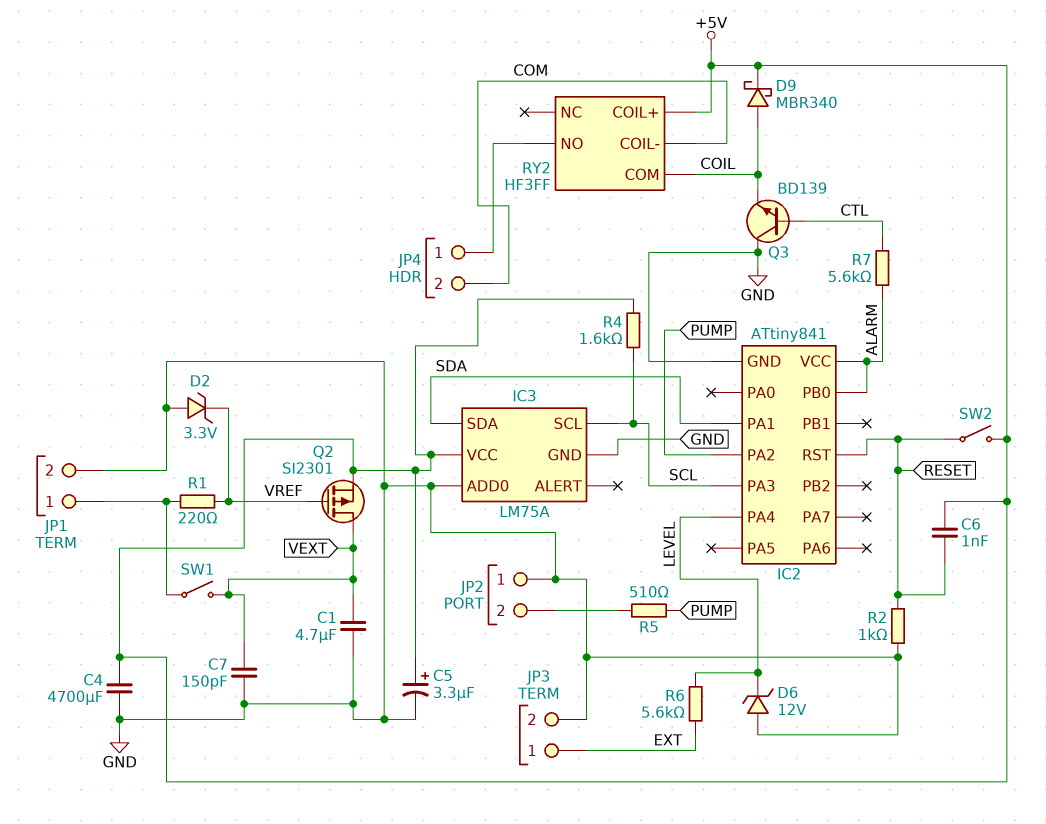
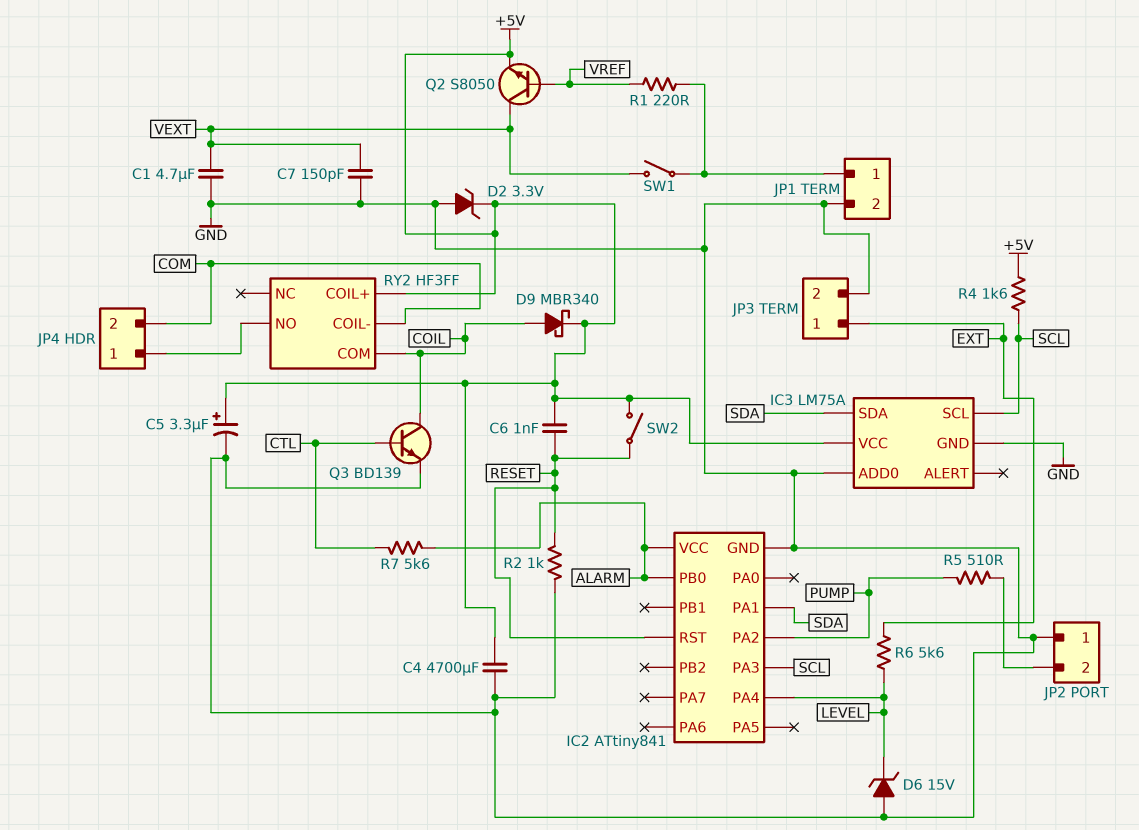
D2: zener 3.3V (A GND, K VREF) -> zener 3.3V (A GND, K +5V)
D6: zener 12V (A GND, K LEVEL) -> zener 15V (A GND, K LEVEL)
Q2: PMOS SI2301 (G VREF, D VEXT, S +5V) -> NPN S8050 (B VREF, C VEXT, E +5V)
Q3: NPN BD139 (B CTL, C GND, E COIL) -> NPN BD139 (B CTL, C COIL, E GND)

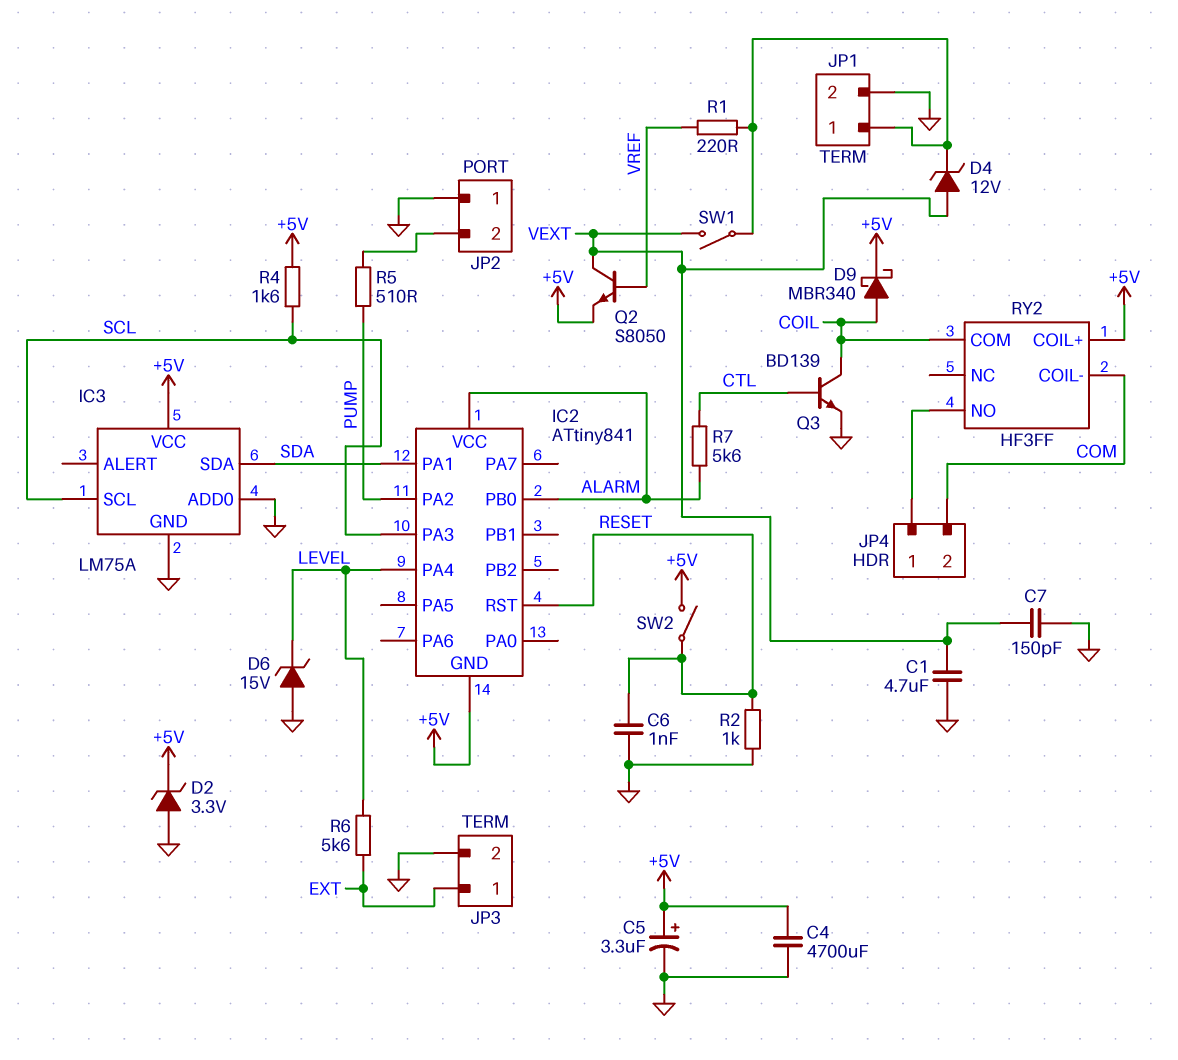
C6: 1nF (+5V, RESET) -> 1nF (GND, RESET)
D4: none -> zener 12V (A VEXT, K JP1/1)
IC2 pin GND: GND -> +5V

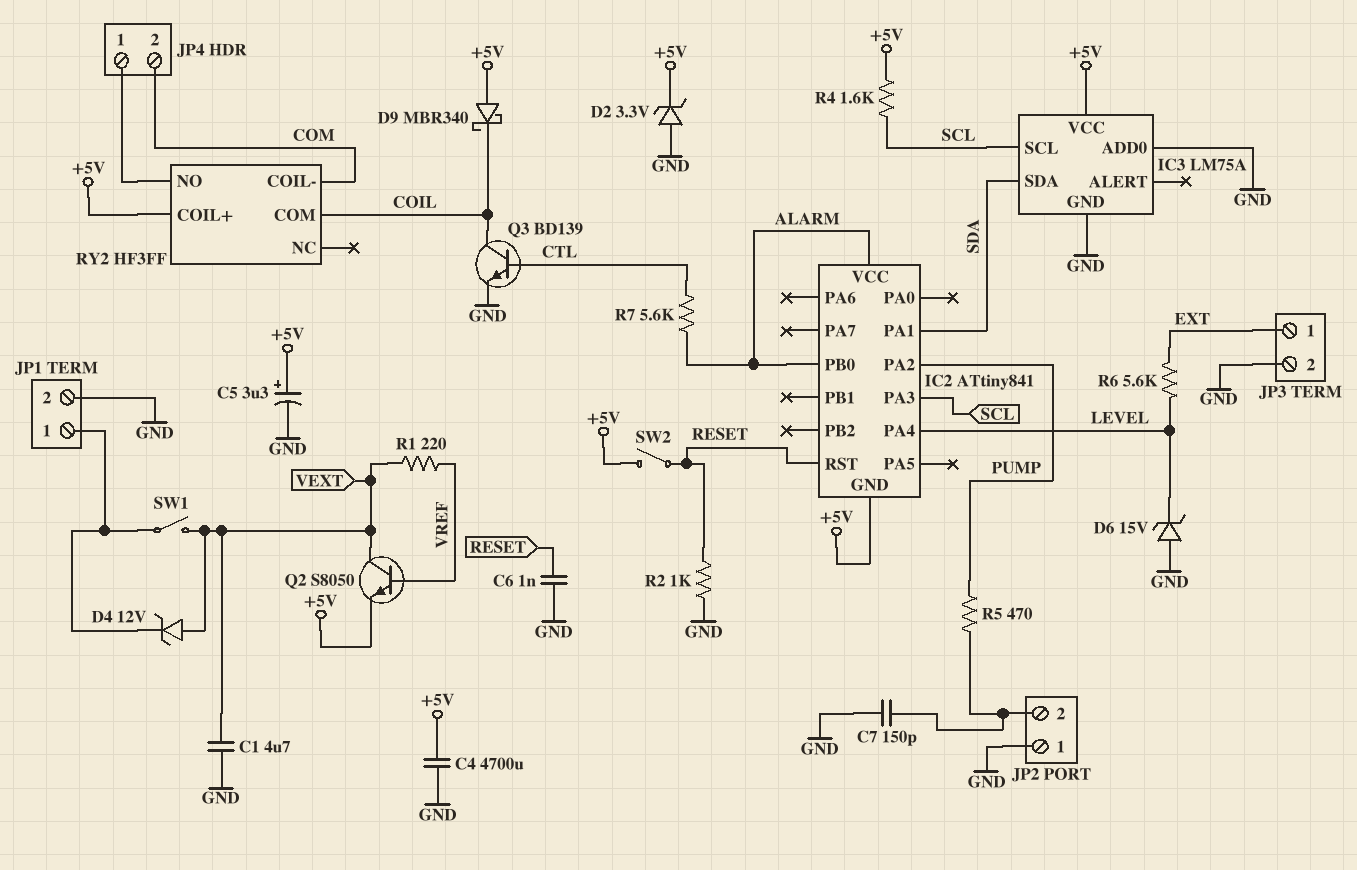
C7: 150pF (GND, VEXT) -> 150pF (GND, JP2/2)
D9: schottky MBR340 (A COIL, K +5V) -> schottky MBR340 (A +5V, K COIL)
R1: 220 (JP1/1, VREF) -> 220 (VEXT, VREF)
R5: 510 (JP2/2, PUMP) -> 470 (JP2/2, PUMP)

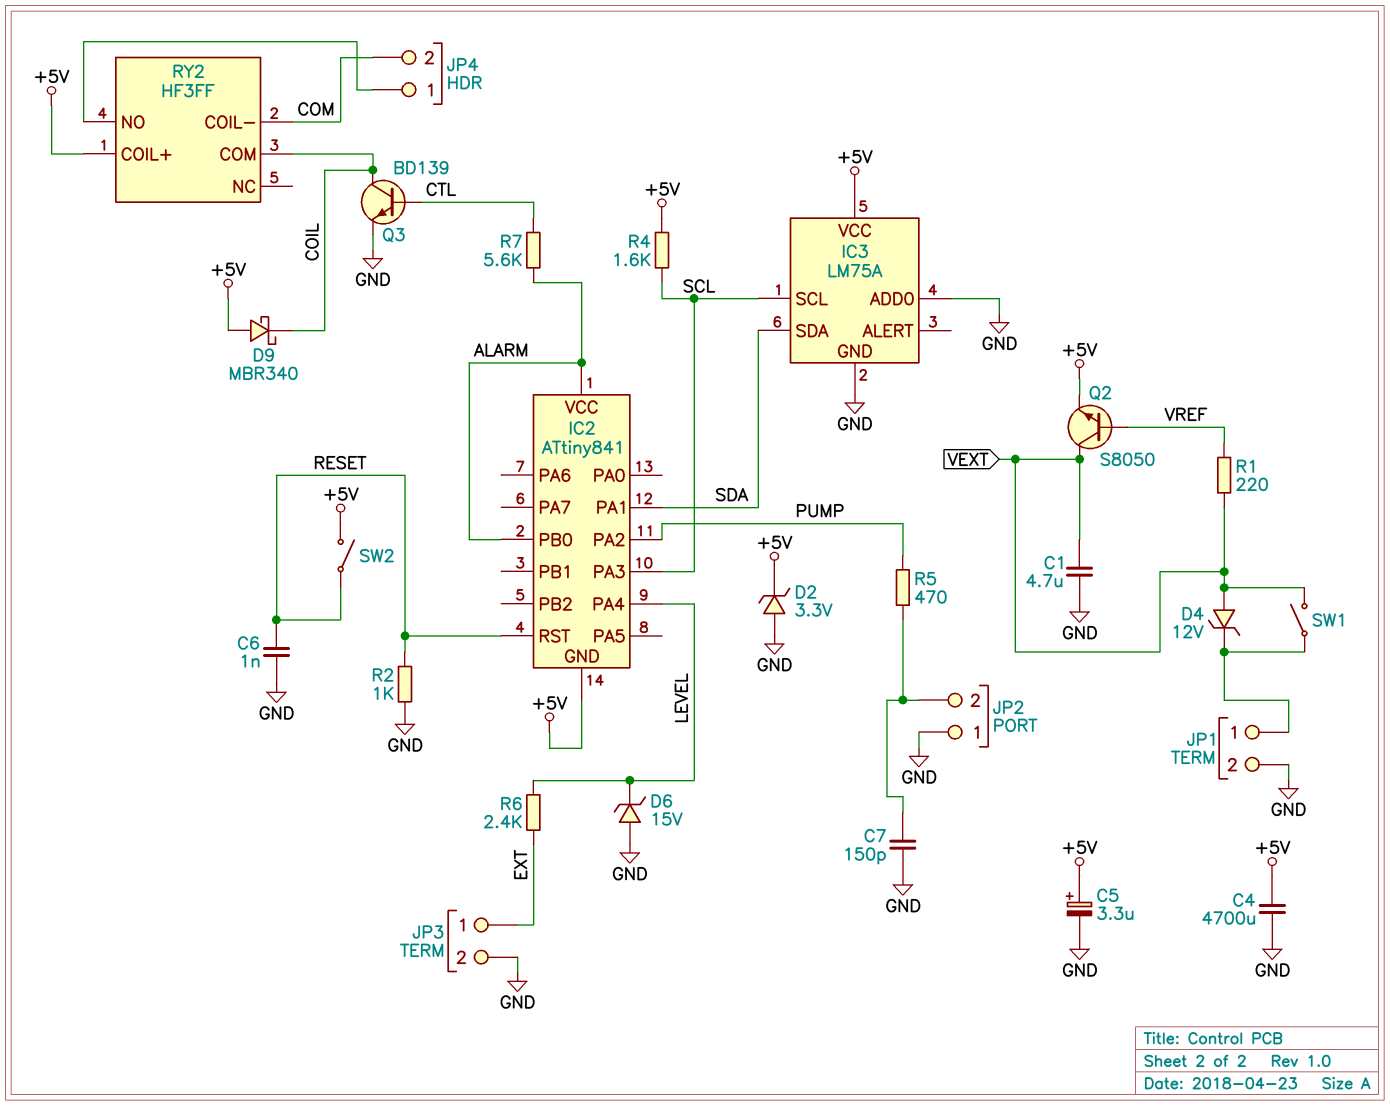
R6: 5.6k (EXT, LEVEL) -> 2.4k (EXT, LEVEL)

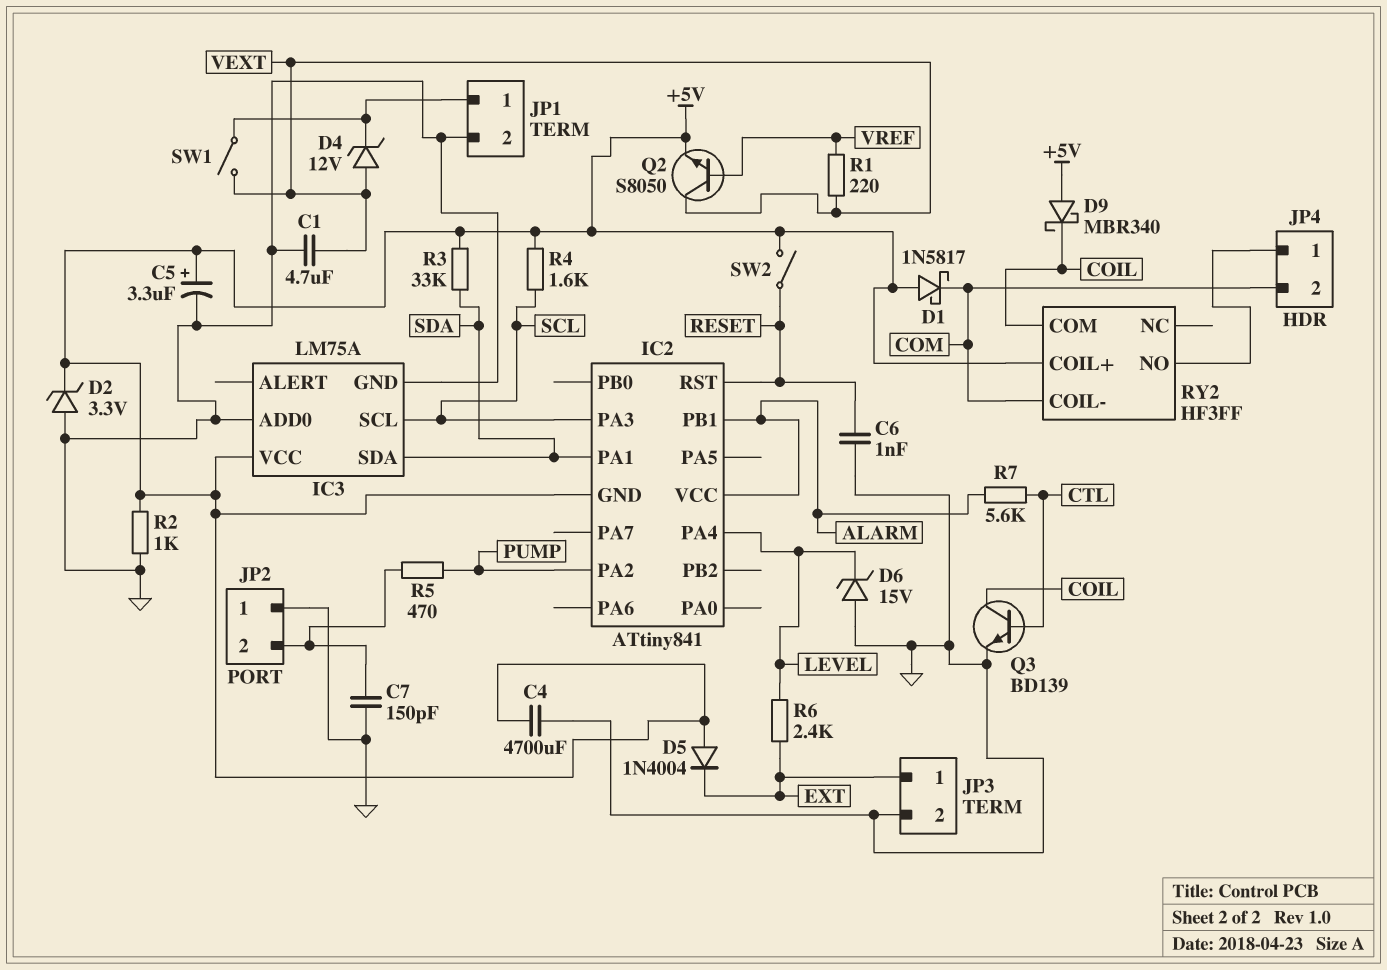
D1: none -> schottky 1N5817 (A +5V, K COM)
D5: none -> diode 1N4004 (A +5V, K EXT)
IC2 pin PB0: ALARM -> none
IC2 pin PB1: none -> ALARM
R2: 1k (GND, RESET) -> 1k (+5V, GND)
R3: none -> 33k (+5V, SDA)

